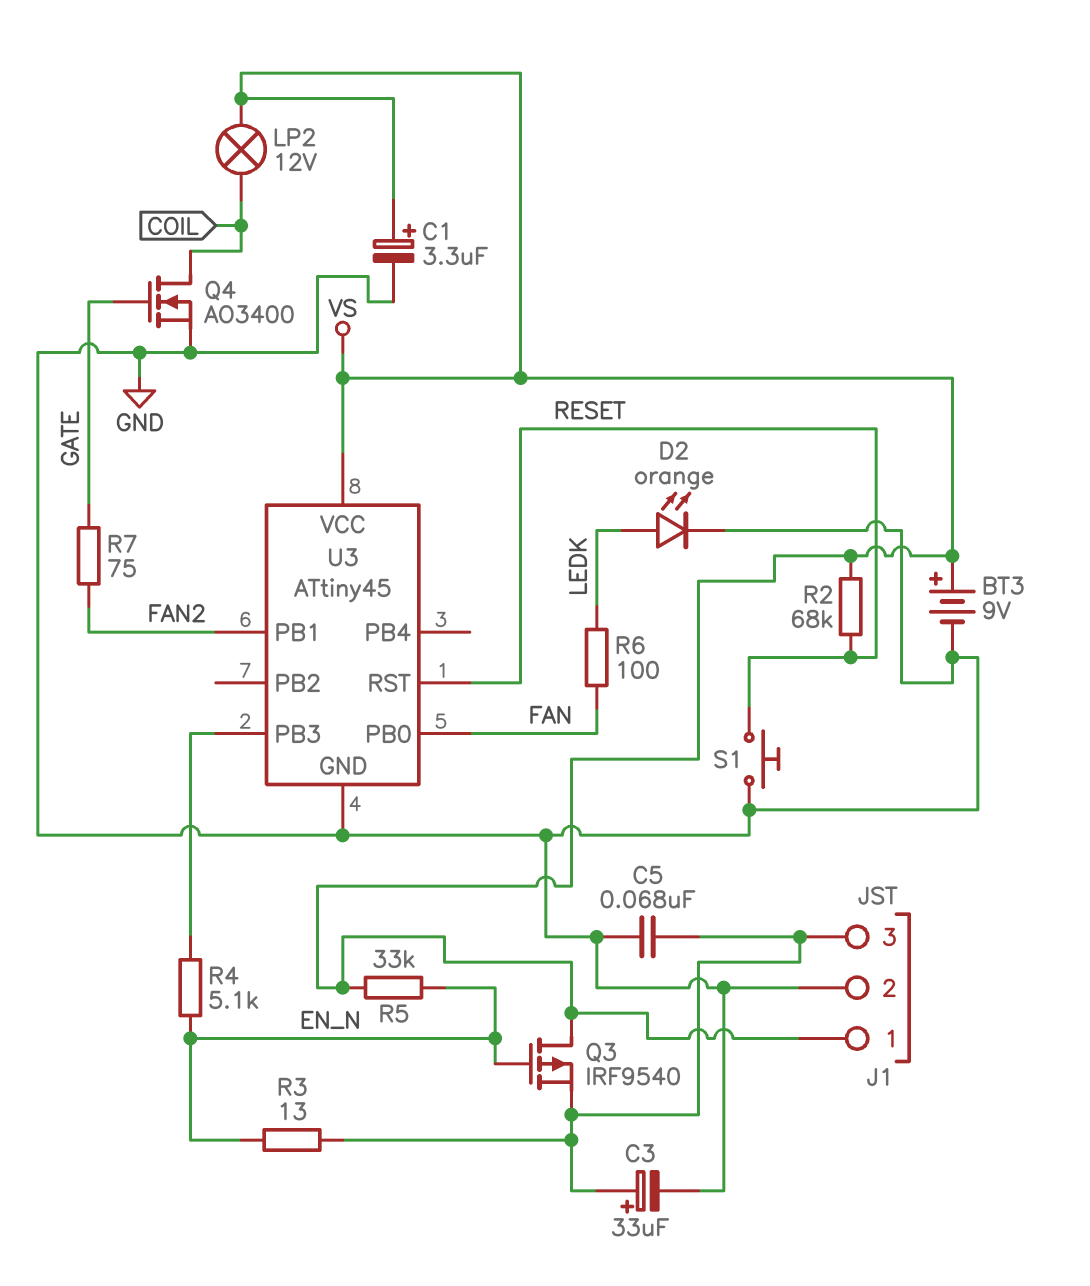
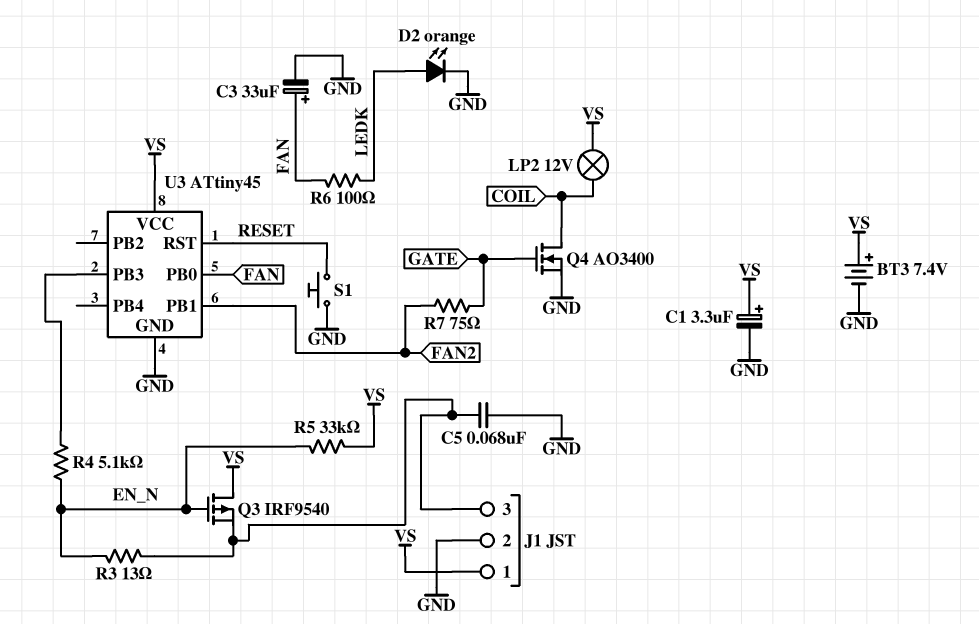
BT3: 9V (plus VS, minus GND) -> 7.4V (plus VS, minus GND)
C3: 33uF (plus J1/3, minus GND) -> 33uF (plus FAN, minus GND)
R2: 68k (RESET, VS) -> none

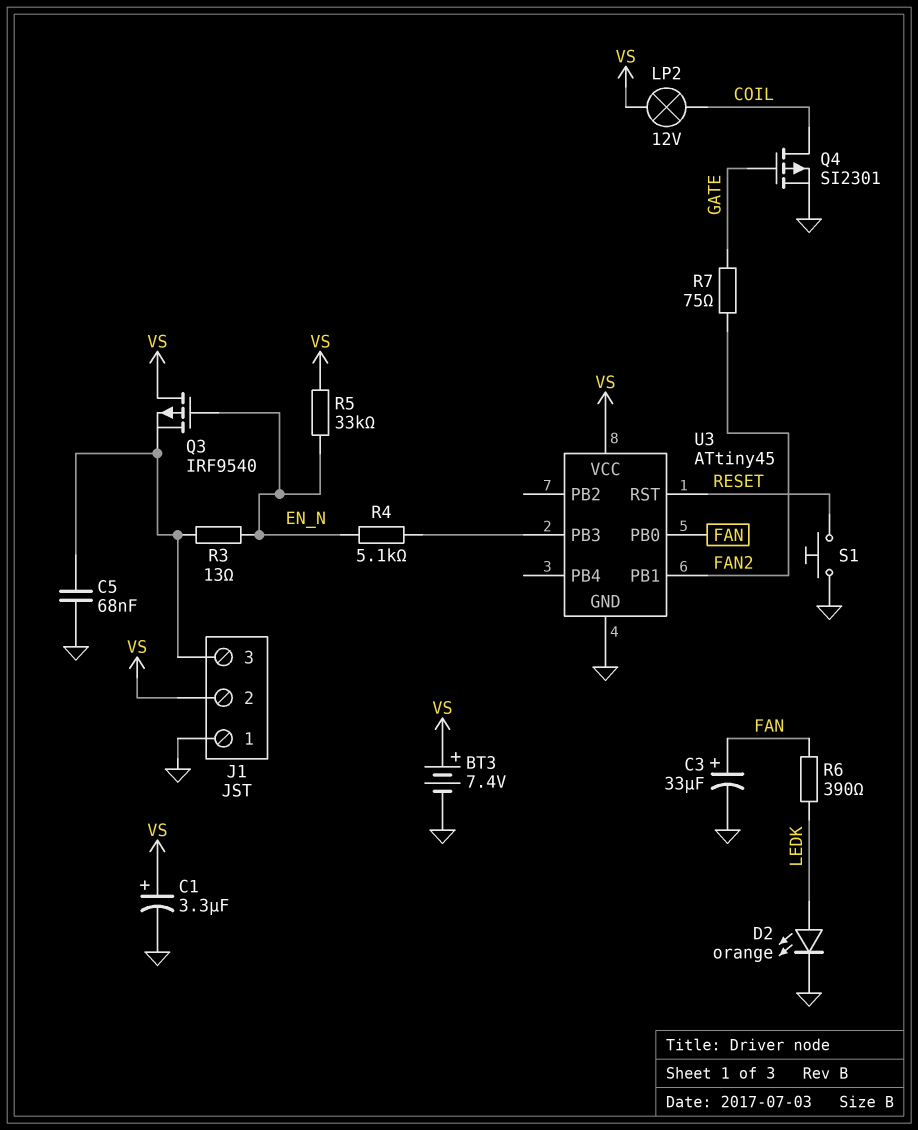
J1 pin 1: VS -> GND
J1 pin 2: GND -> VS
Q4: NMOS AO3400 (G GATE, D COIL, S GND) -> PMOS SI2301 (G GATE, D COIL, S GND)
R6: 100 (FAN, LEDK) -> 390 (FAN, LEDK)

